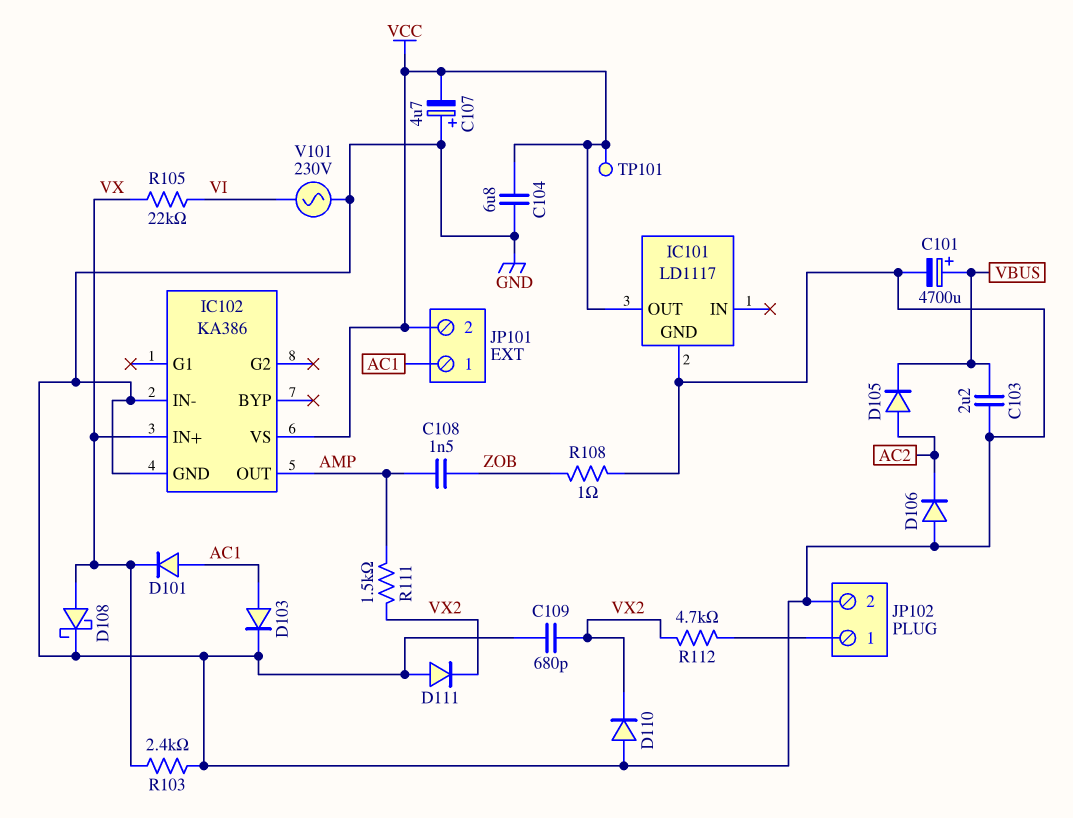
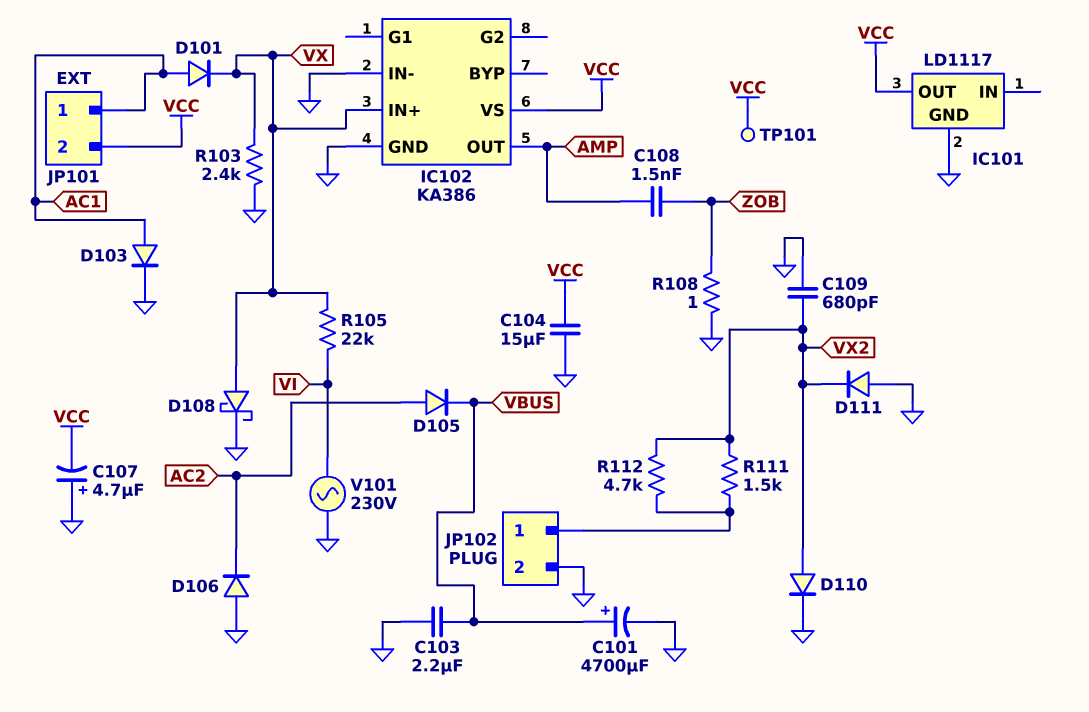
C104: 6.8uF (GND, VCC) -> 15uF (GND, VCC)
D110: diode (A GND, K VX2) -> diode (A VX2, K GND)
R111: 1.5k (AMP, VX2) -> 1.5k (JP102/1, VX2)

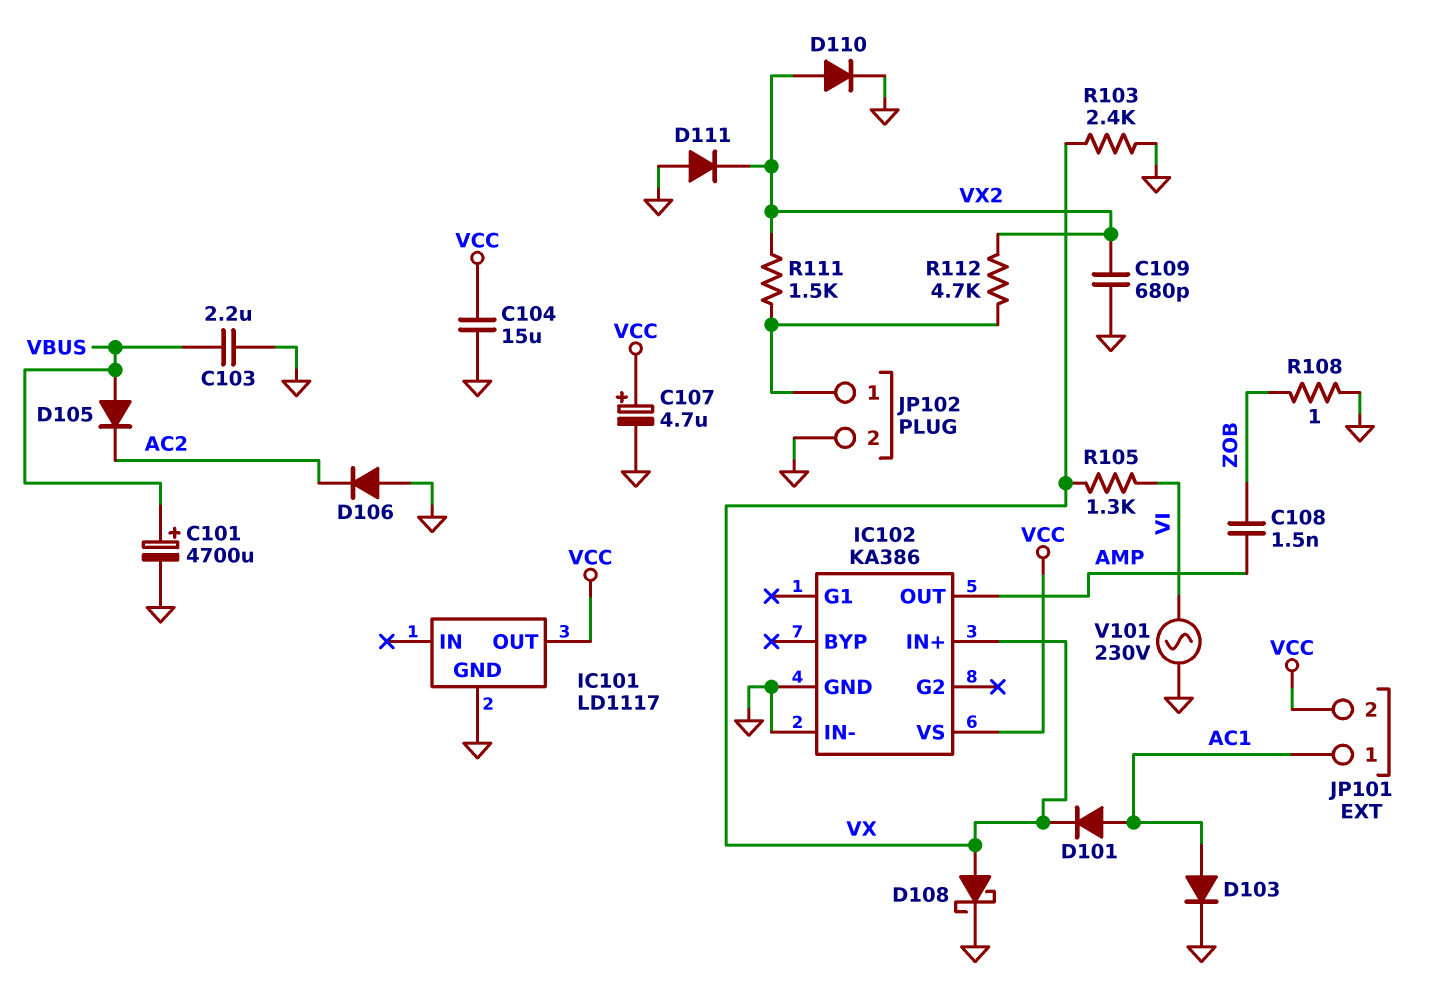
C107: 4.7uF (plus GND, minus VCC) -> 4.7uF (plus VCC, minus GND)
D105: diode (A AC2, K VBUS) -> diode (A VBUS, K AC2)
R105: 22k (VI, VX) -> 1.3k (VI, VX)
TP101: test point (VCC) -> none

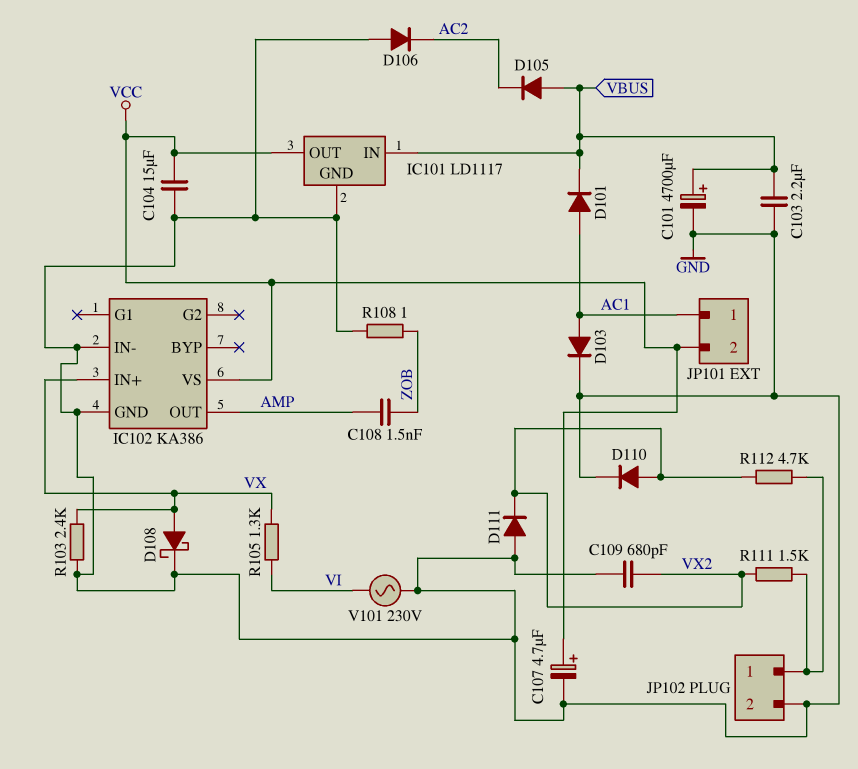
D101: diode (A AC1, K VX) -> diode (A AC1, K VBUS)
IC101 pin IN: none -> VBUS

